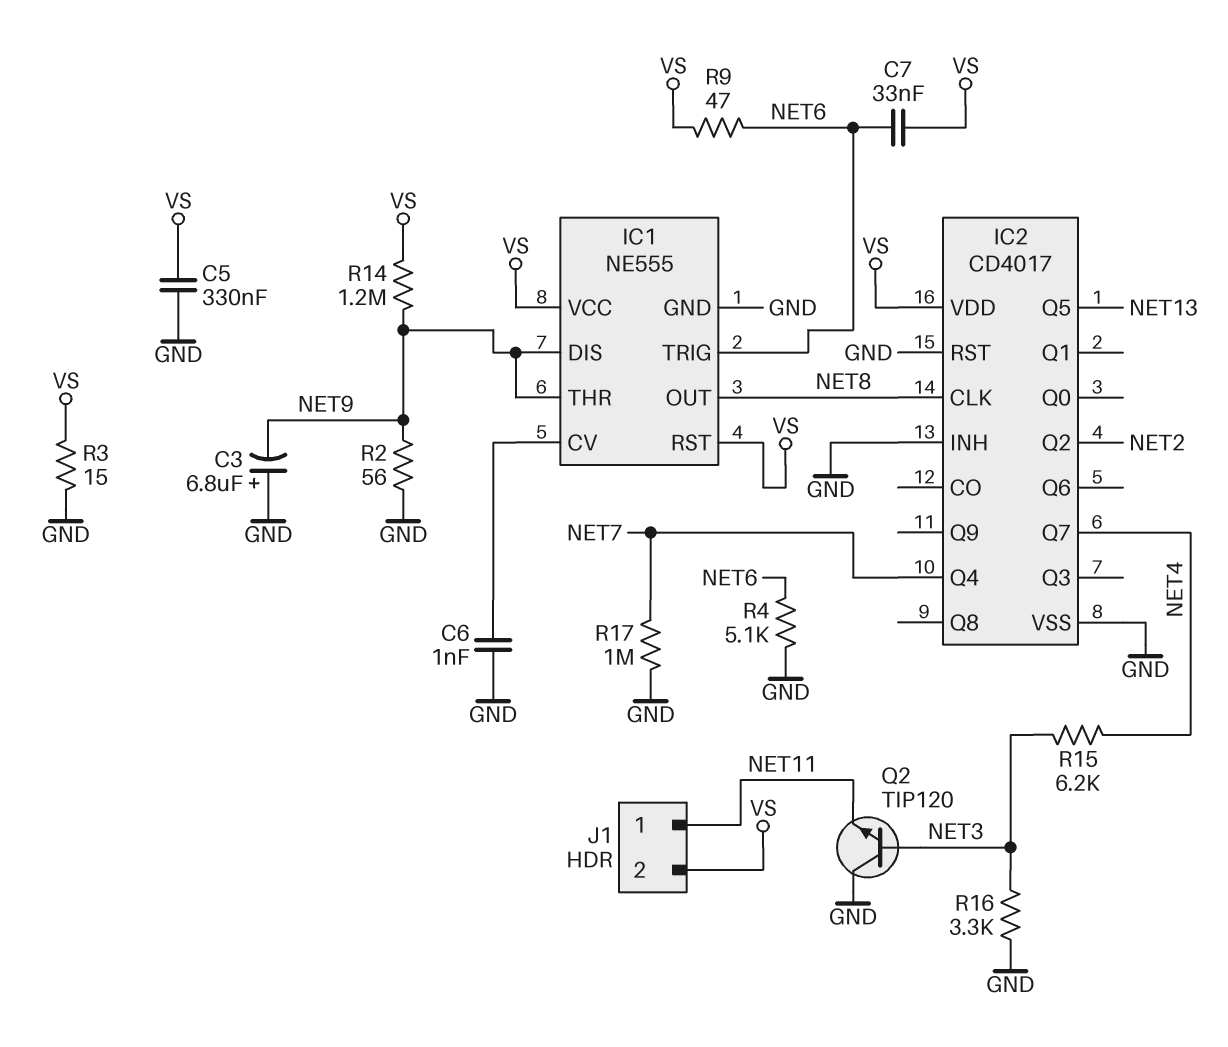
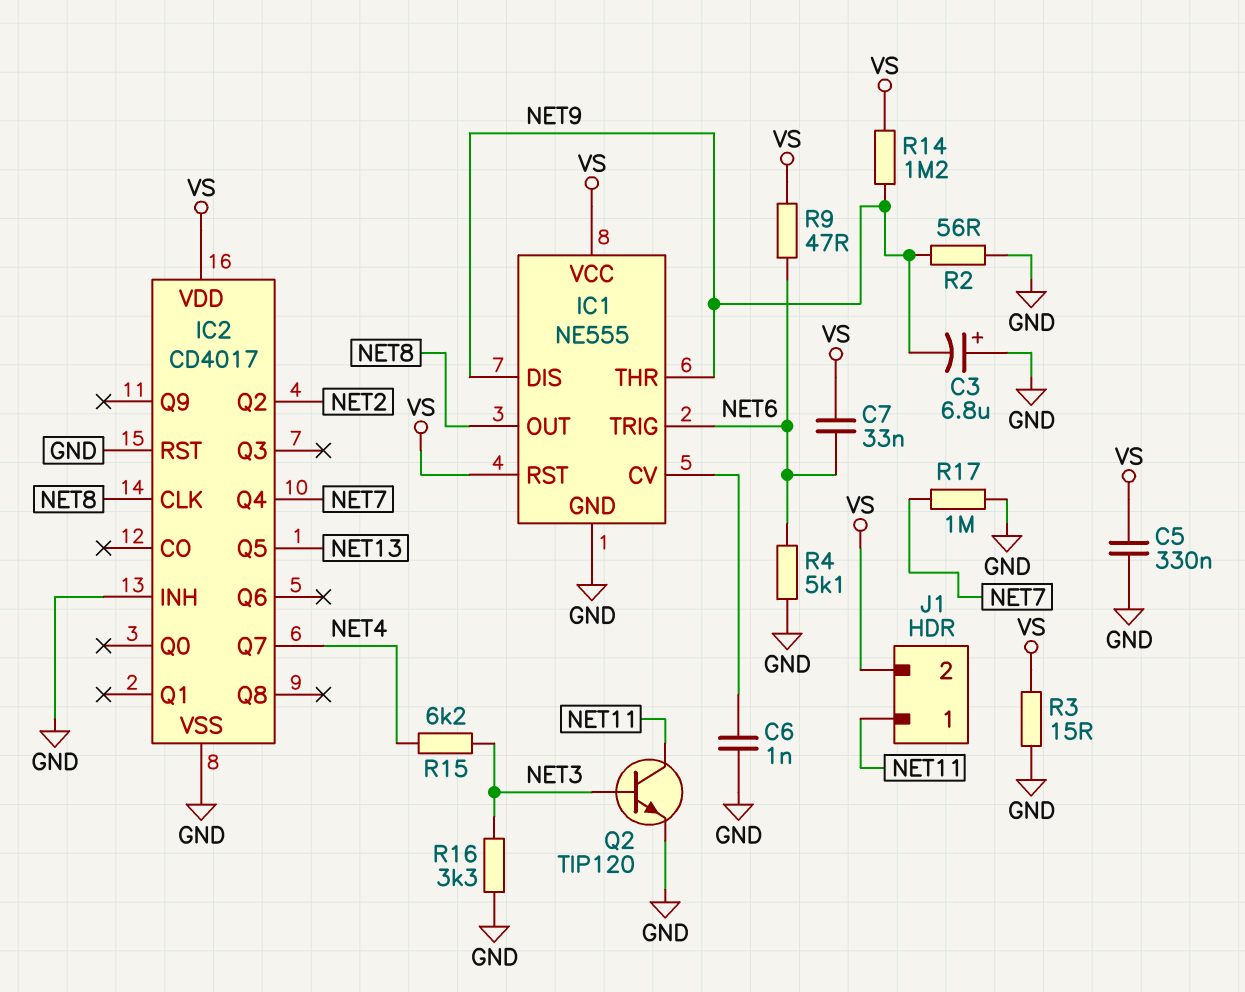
Q2: NPN TIP120 (B NET3, C GND, E NET11) -> NPN TIP120 (B NET3, C NET11, E GND)

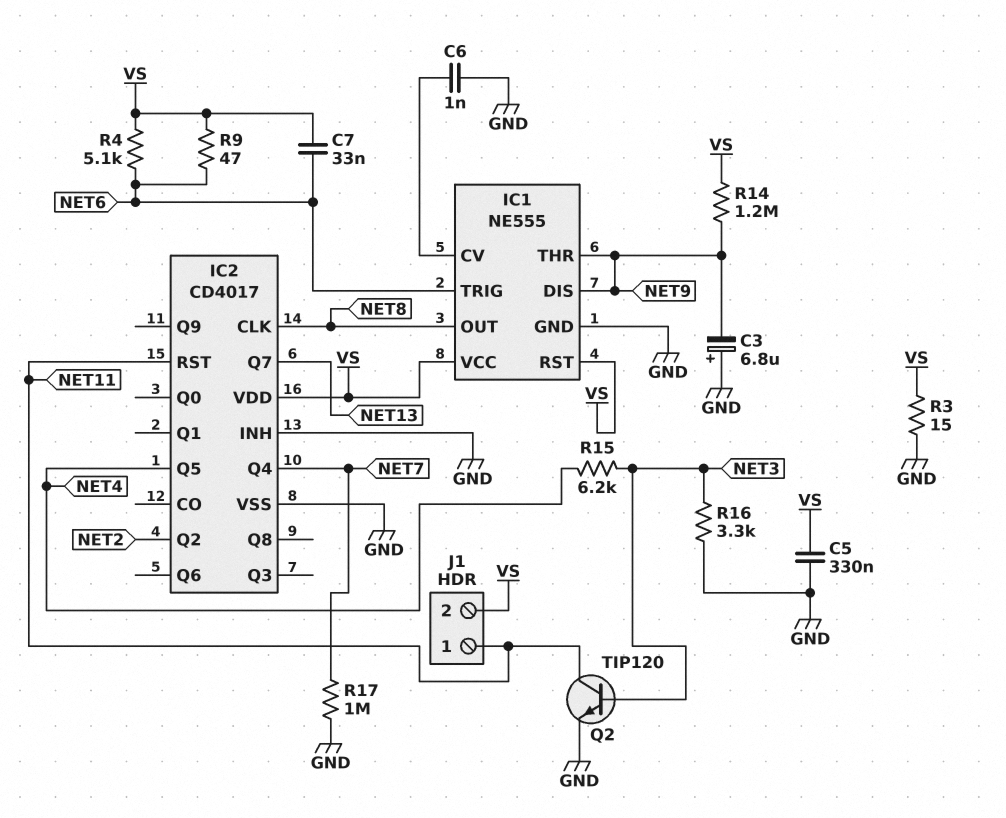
IC2 pin Q5: NET13 -> NET4
IC2 pin Q7: NET4 -> NET13
IC2 pin RST: GND -> NET11
R2: 56 (GND, NET9) -> none
R4: 5.1k (GND, NET6) -> 5.1k (NET6, VS)

